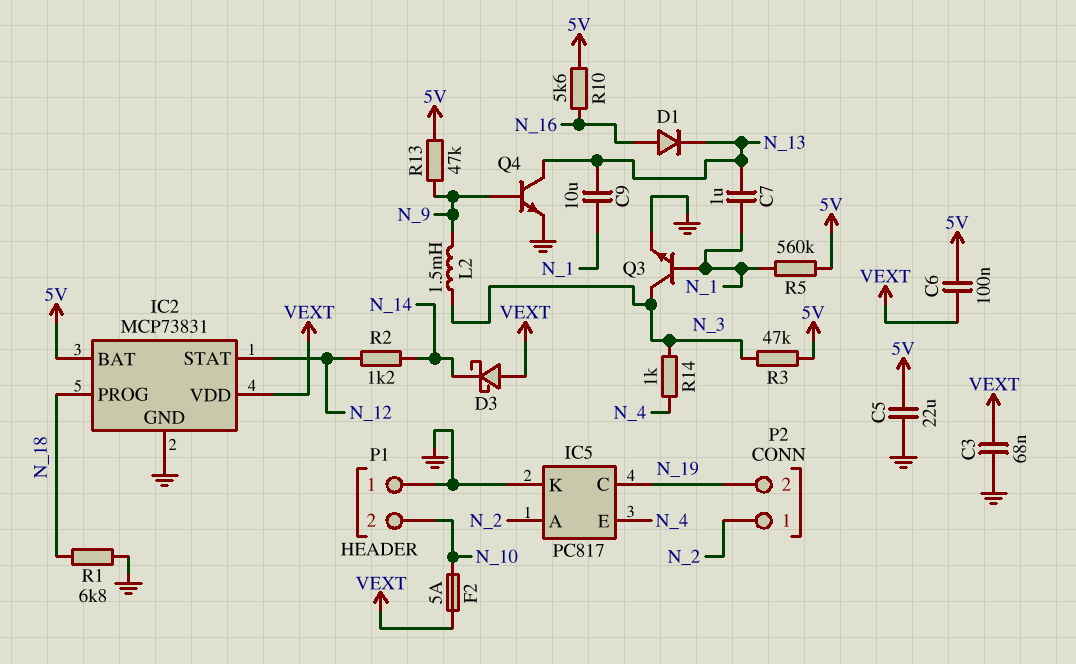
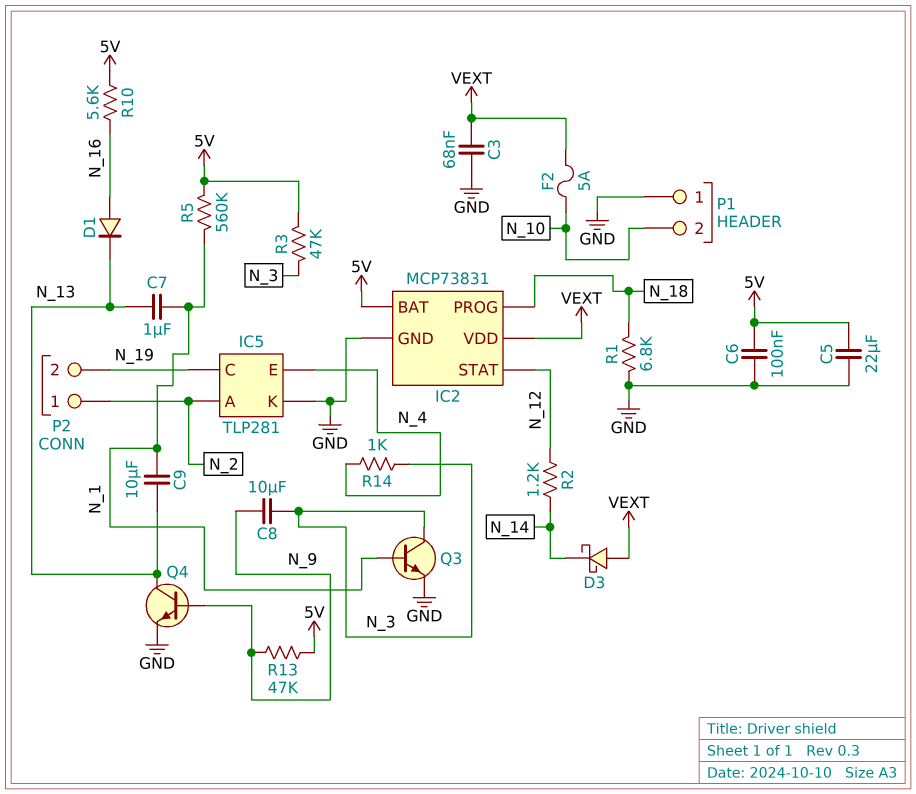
C6: 100nF (5V, VEXT) -> 100nF (5V, GND)
C8: none -> 10uF (N_3, N_9)
IC5: PC817 -> TLP281
L2: 1.5mH (N_3, N_9) -> none

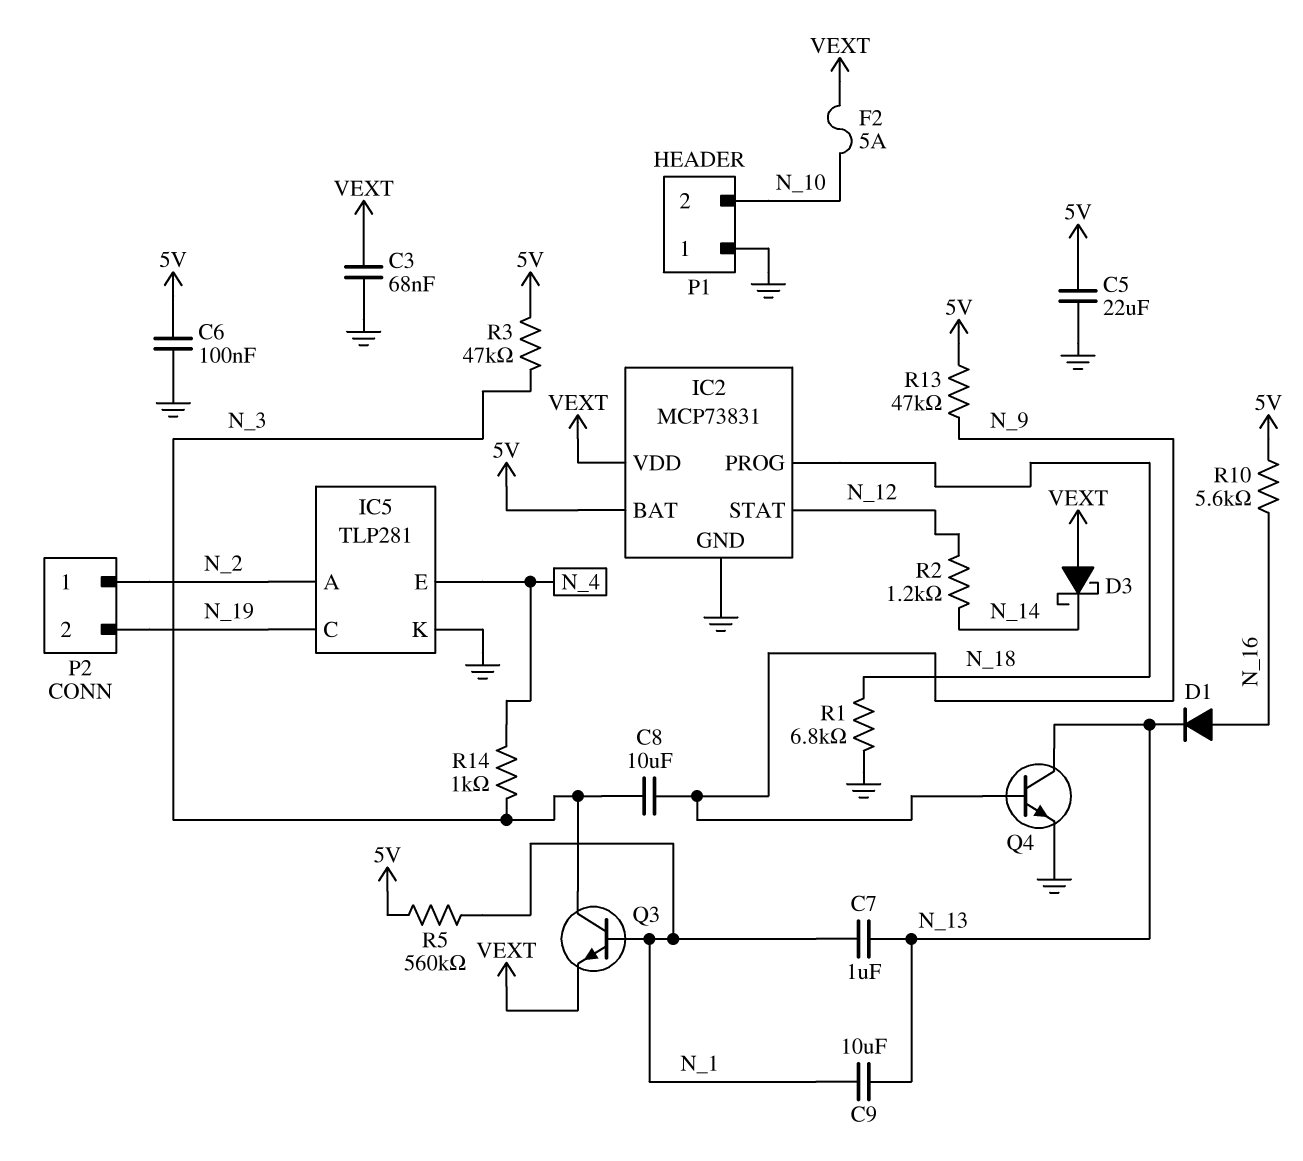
Q3: NPN (B N_1, C N_3, E GND) -> NPN (B N_1, C N_3, E VEXT)

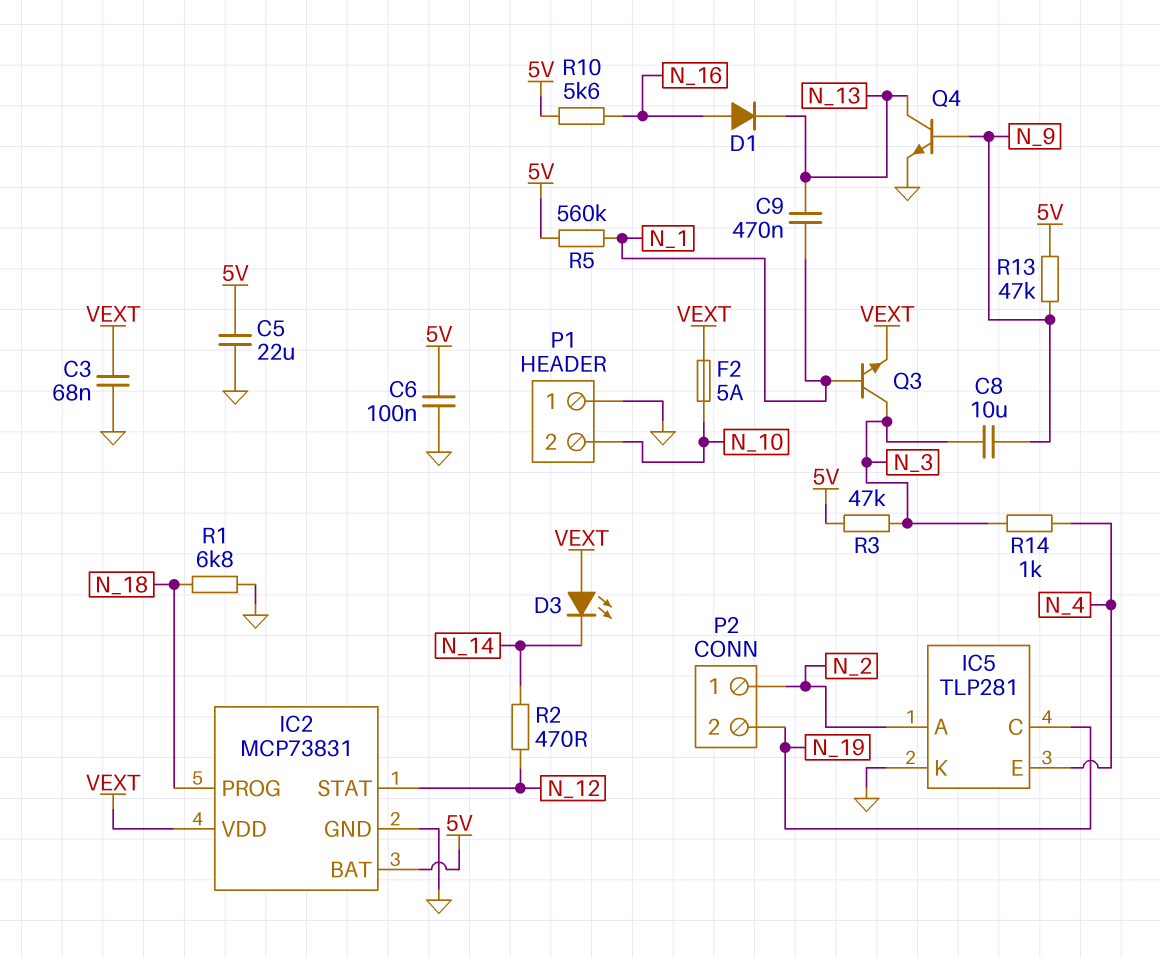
C7: 1uF (N_1, N_13) -> none
C9: 10uF (N_1, N_13) -> 470nF (N_1, N_13)
D3: schottky (A VEXT, K N_14) -> LED (A VEXT, K N_14)
R2: 1.2k (N_12, N_14) -> 470 (N_12, N_14)

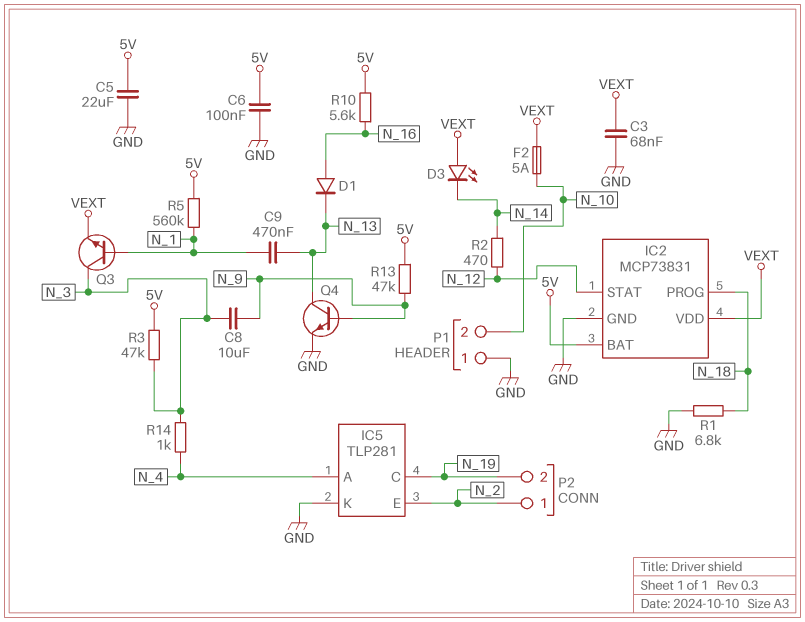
IC5 pin A: N_2 -> N_4
IC5 pin E: N_4 -> N_2

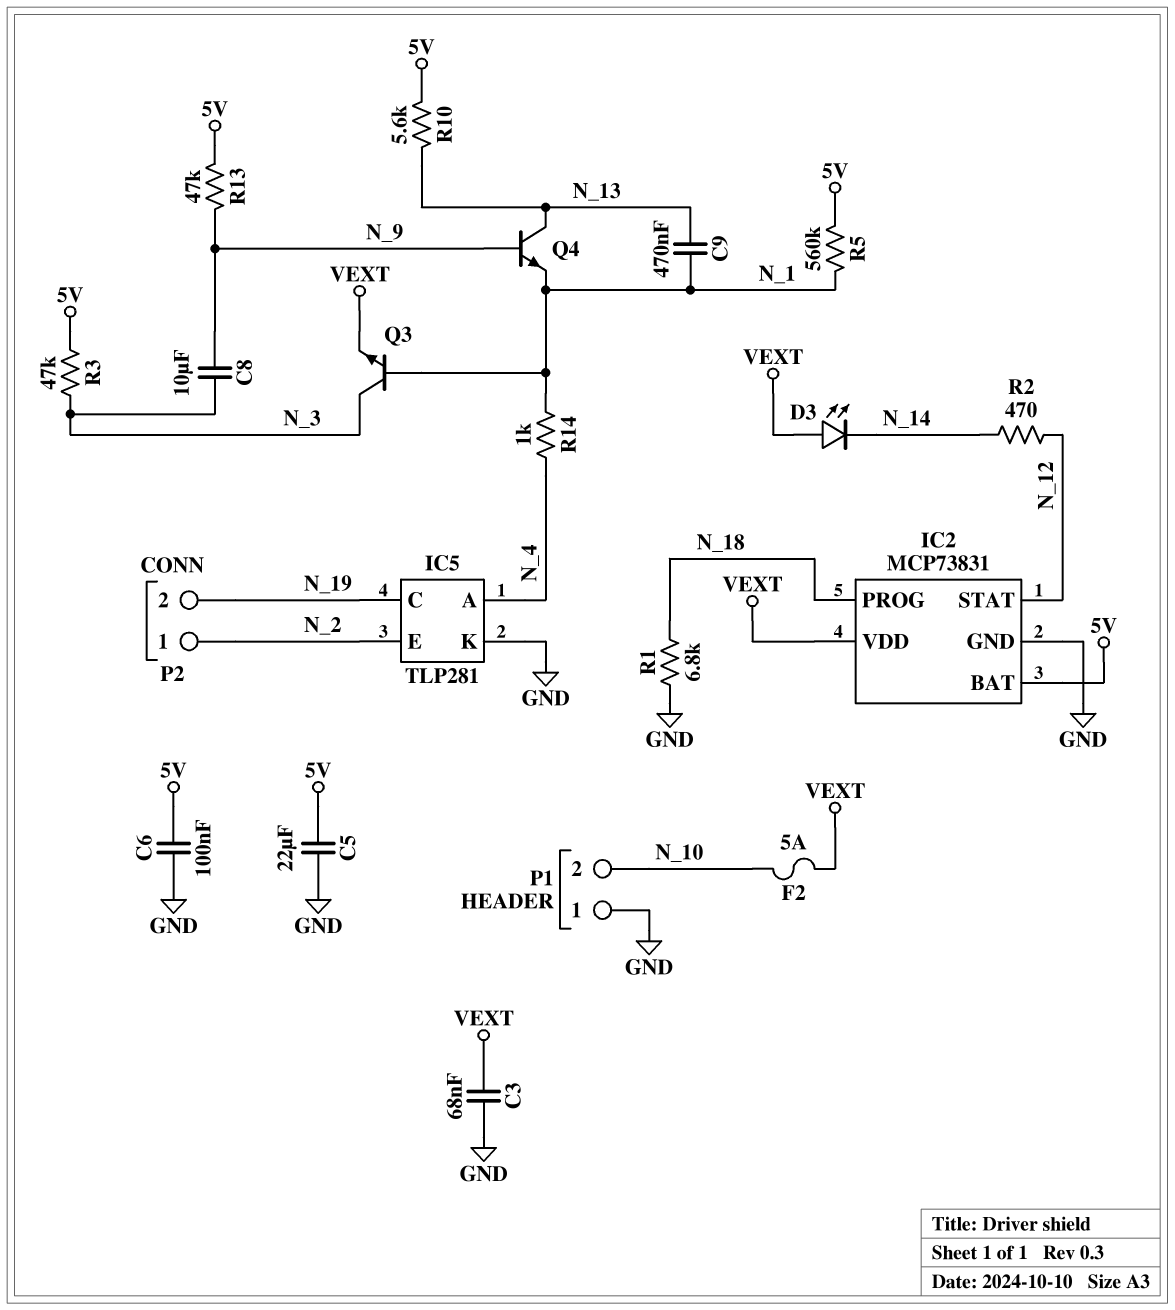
D1: diode (A N_16, K N_13) -> none
Q4: NPN (B N_9, C N_13, E GND) -> NPN (B N_9, C N_13, E N_1)
R10: 5.6k (5V, N_16) -> 5.6k (5V, N_13)
R14: 1k (N_3, N_4) -> 1k (N_1, N_4)

